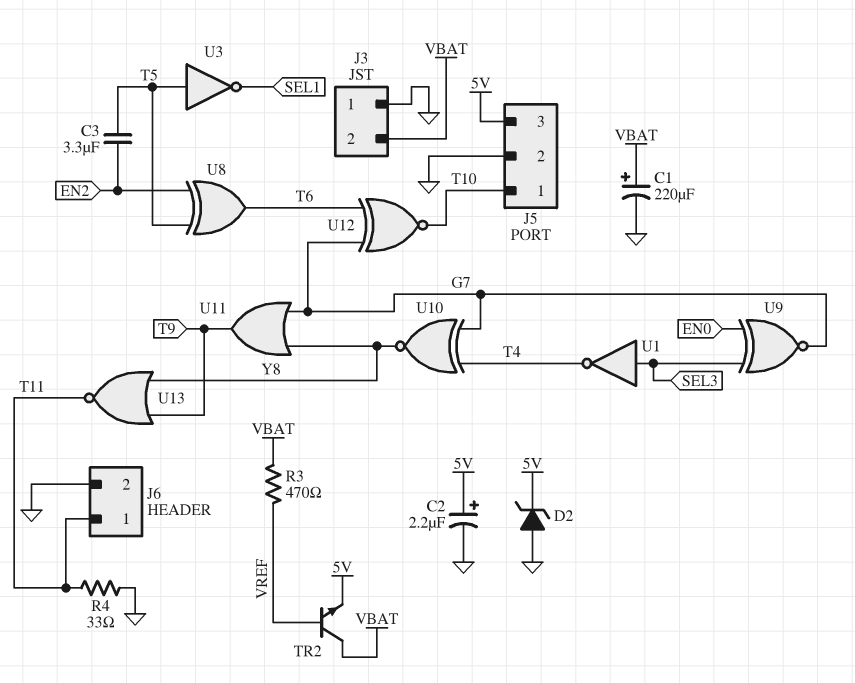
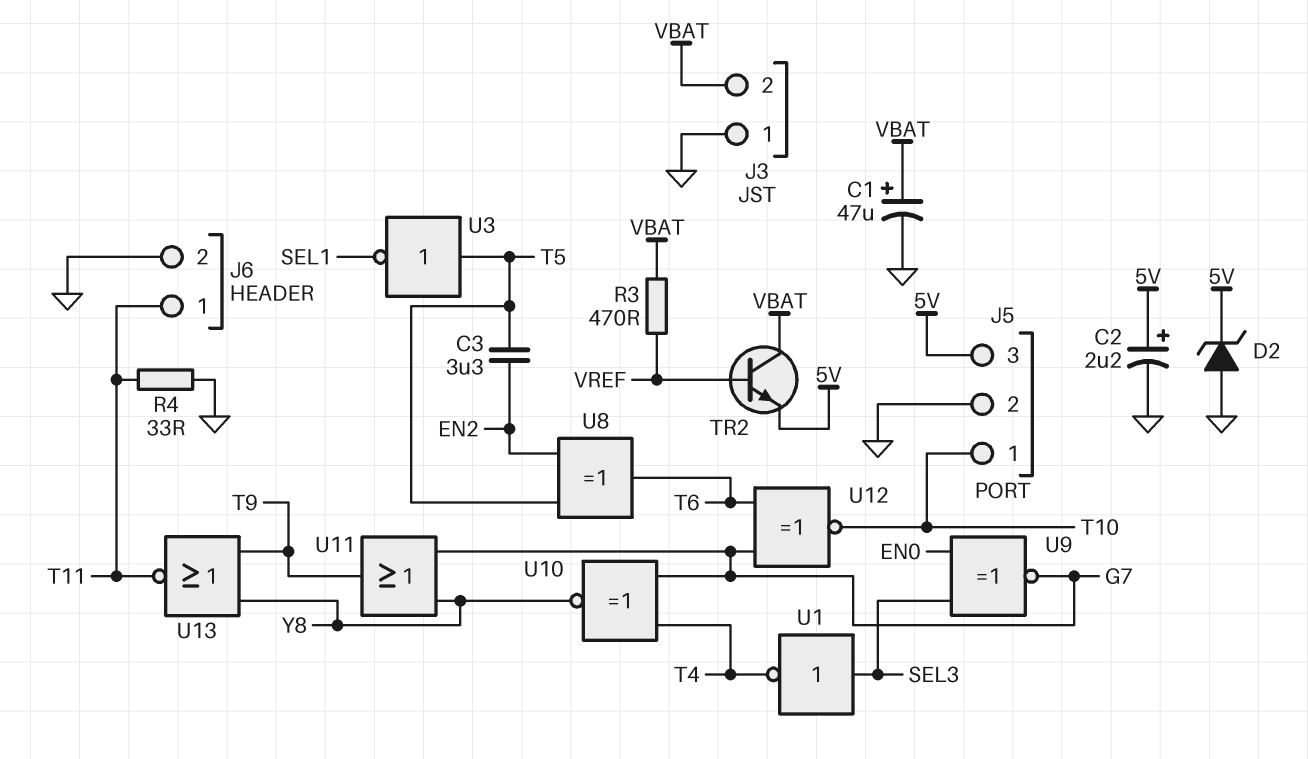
C1: 220uF (plus VBAT, minus GND) -> 47uF (plus VBAT, minus GND)

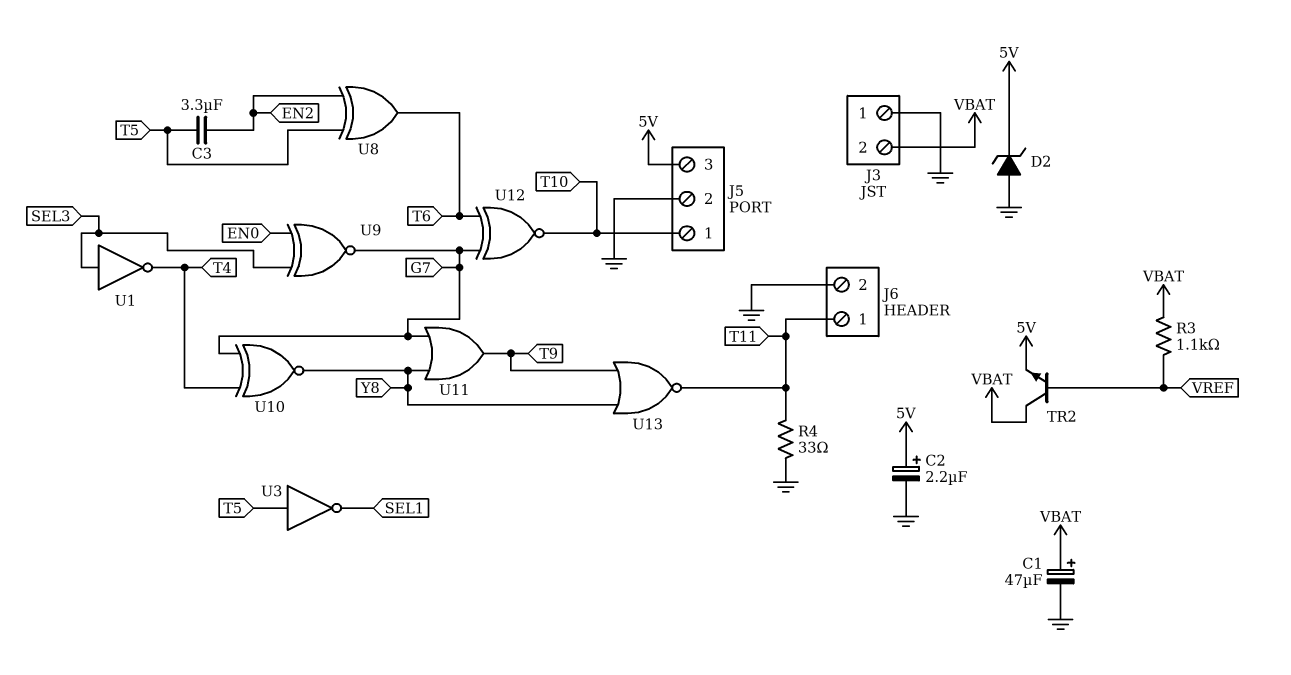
R3: 470 (VBAT, VREF) -> 1.1k (VBAT, VREF)

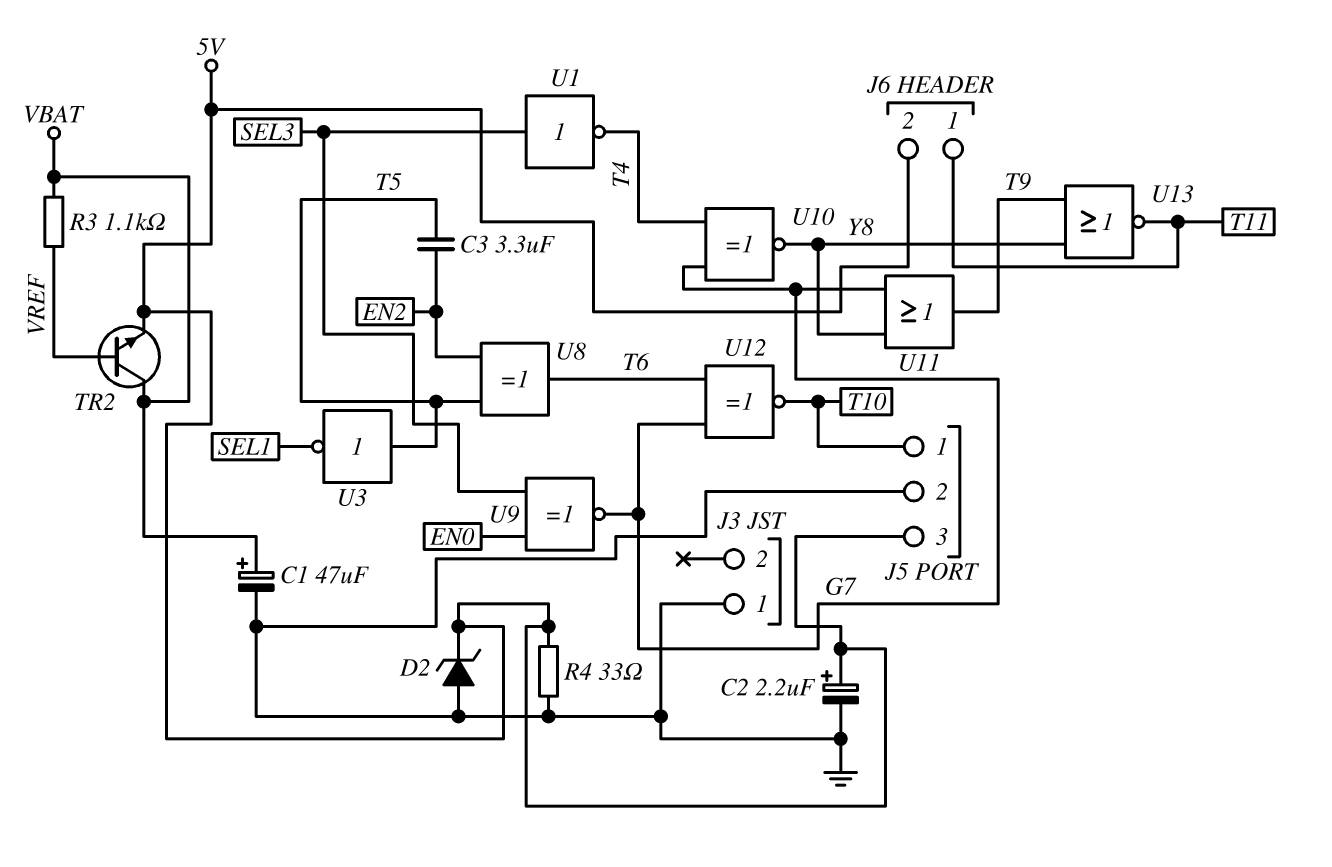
J3 pin 2: VBAT -> none
J6 pin 2: GND -> 5V
R4: 33 (GND, T11) -> 33 (5V, GND)

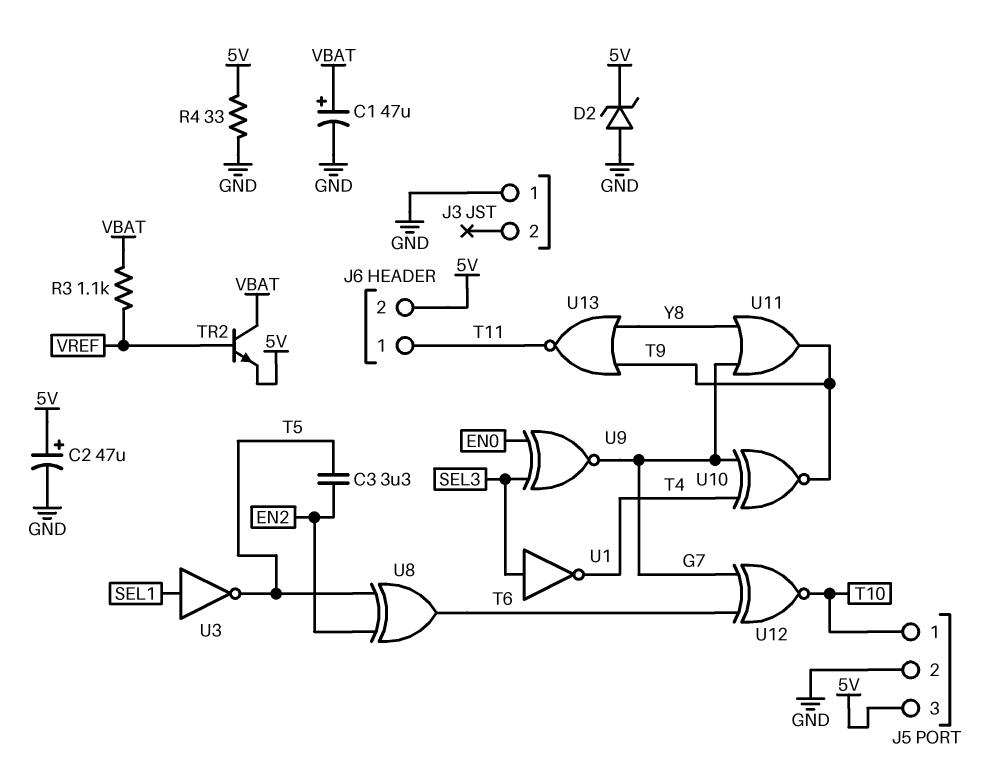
C2: 2.2uF (plus 5V, minus GND) -> 47uF (plus 5V, minus GND)
U3: NOT (in T5, out SEL1) -> NOT (in SEL1, out T5)
U10: XNOR (in G7, in T4, out Y8) -> XNOR (in G7, in T4, out T9)

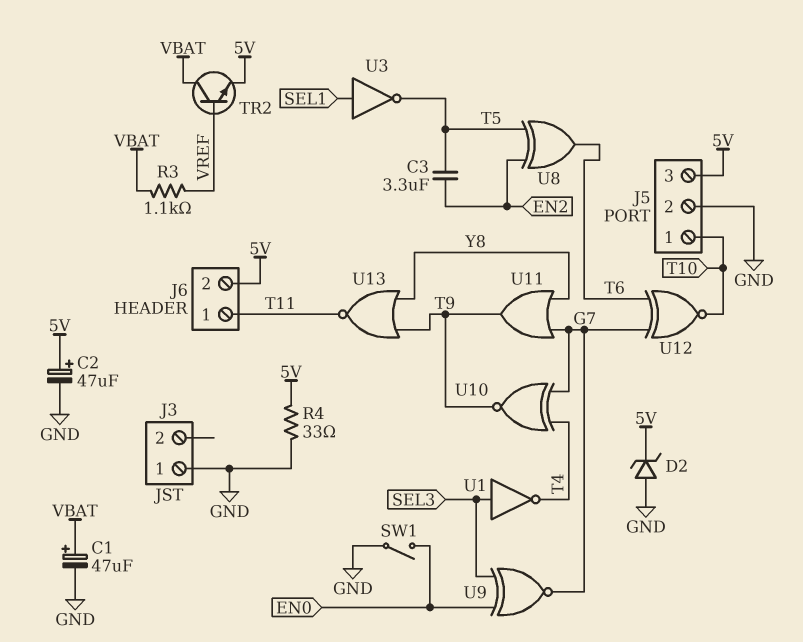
SW1: none -> switch (EN0, GND)

